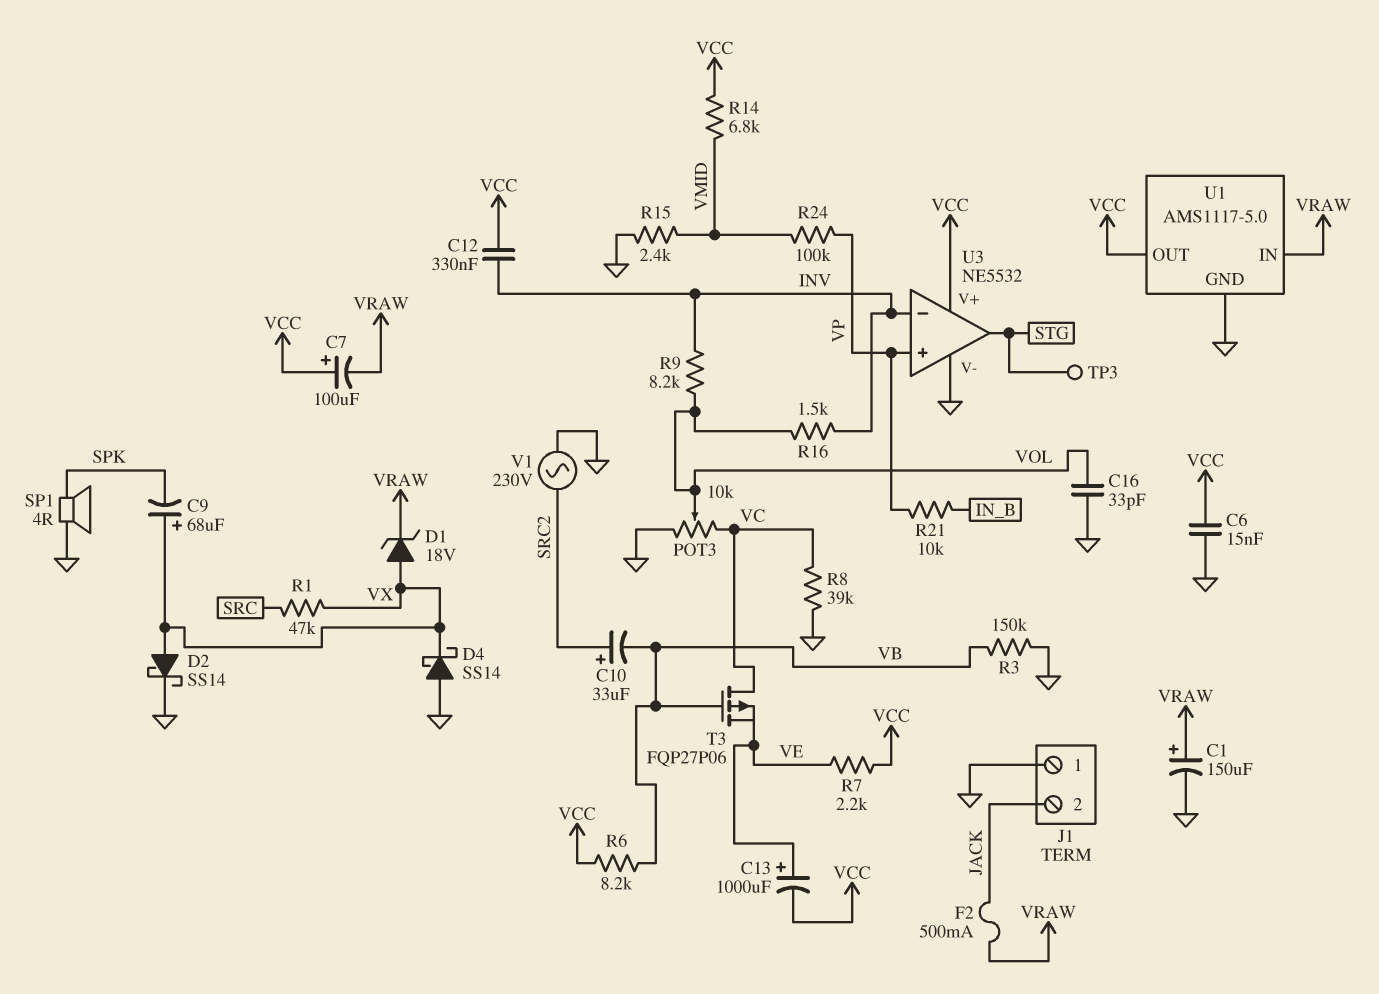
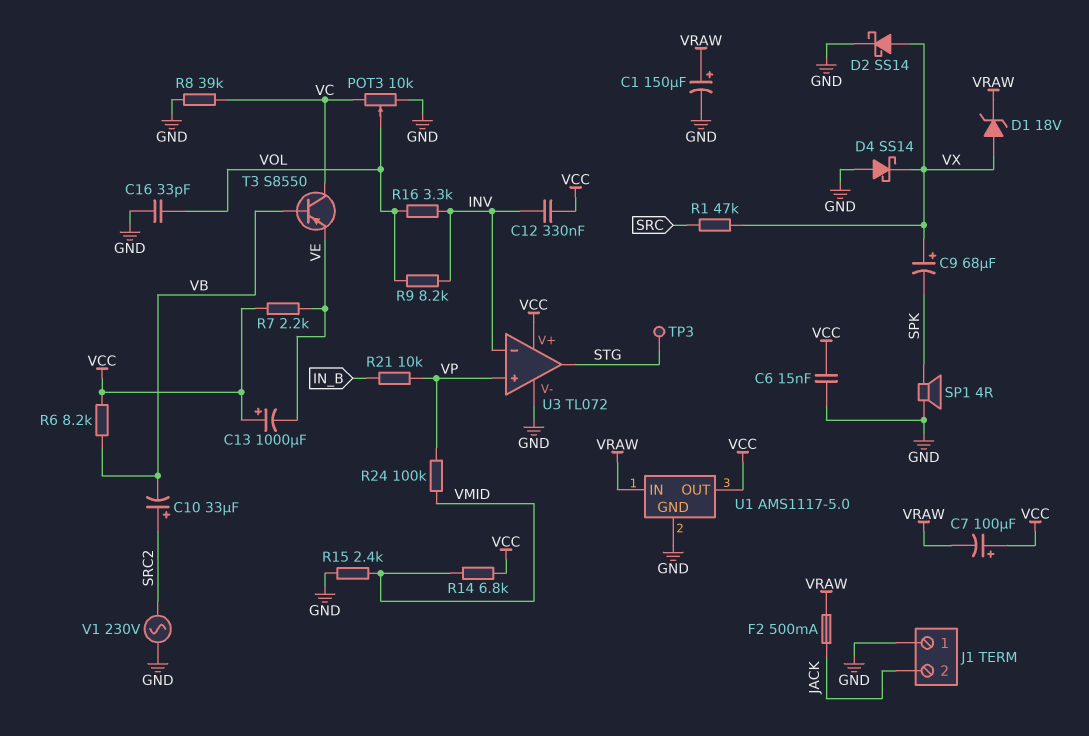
C13: 1000uF (plus VE, minus VCC) -> 1000uF (plus VCC, minus VE)
R3: 150k (GND, VB) -> none
R16: 1.5k (INV, VOL) -> 3.3k (INV, VOL)
T3: PMOS FQP27P06 (G VB, D VC, S VE) -> PNP S8550 (B VB, C VC, E VE)
U3: NE5532 -> TL072

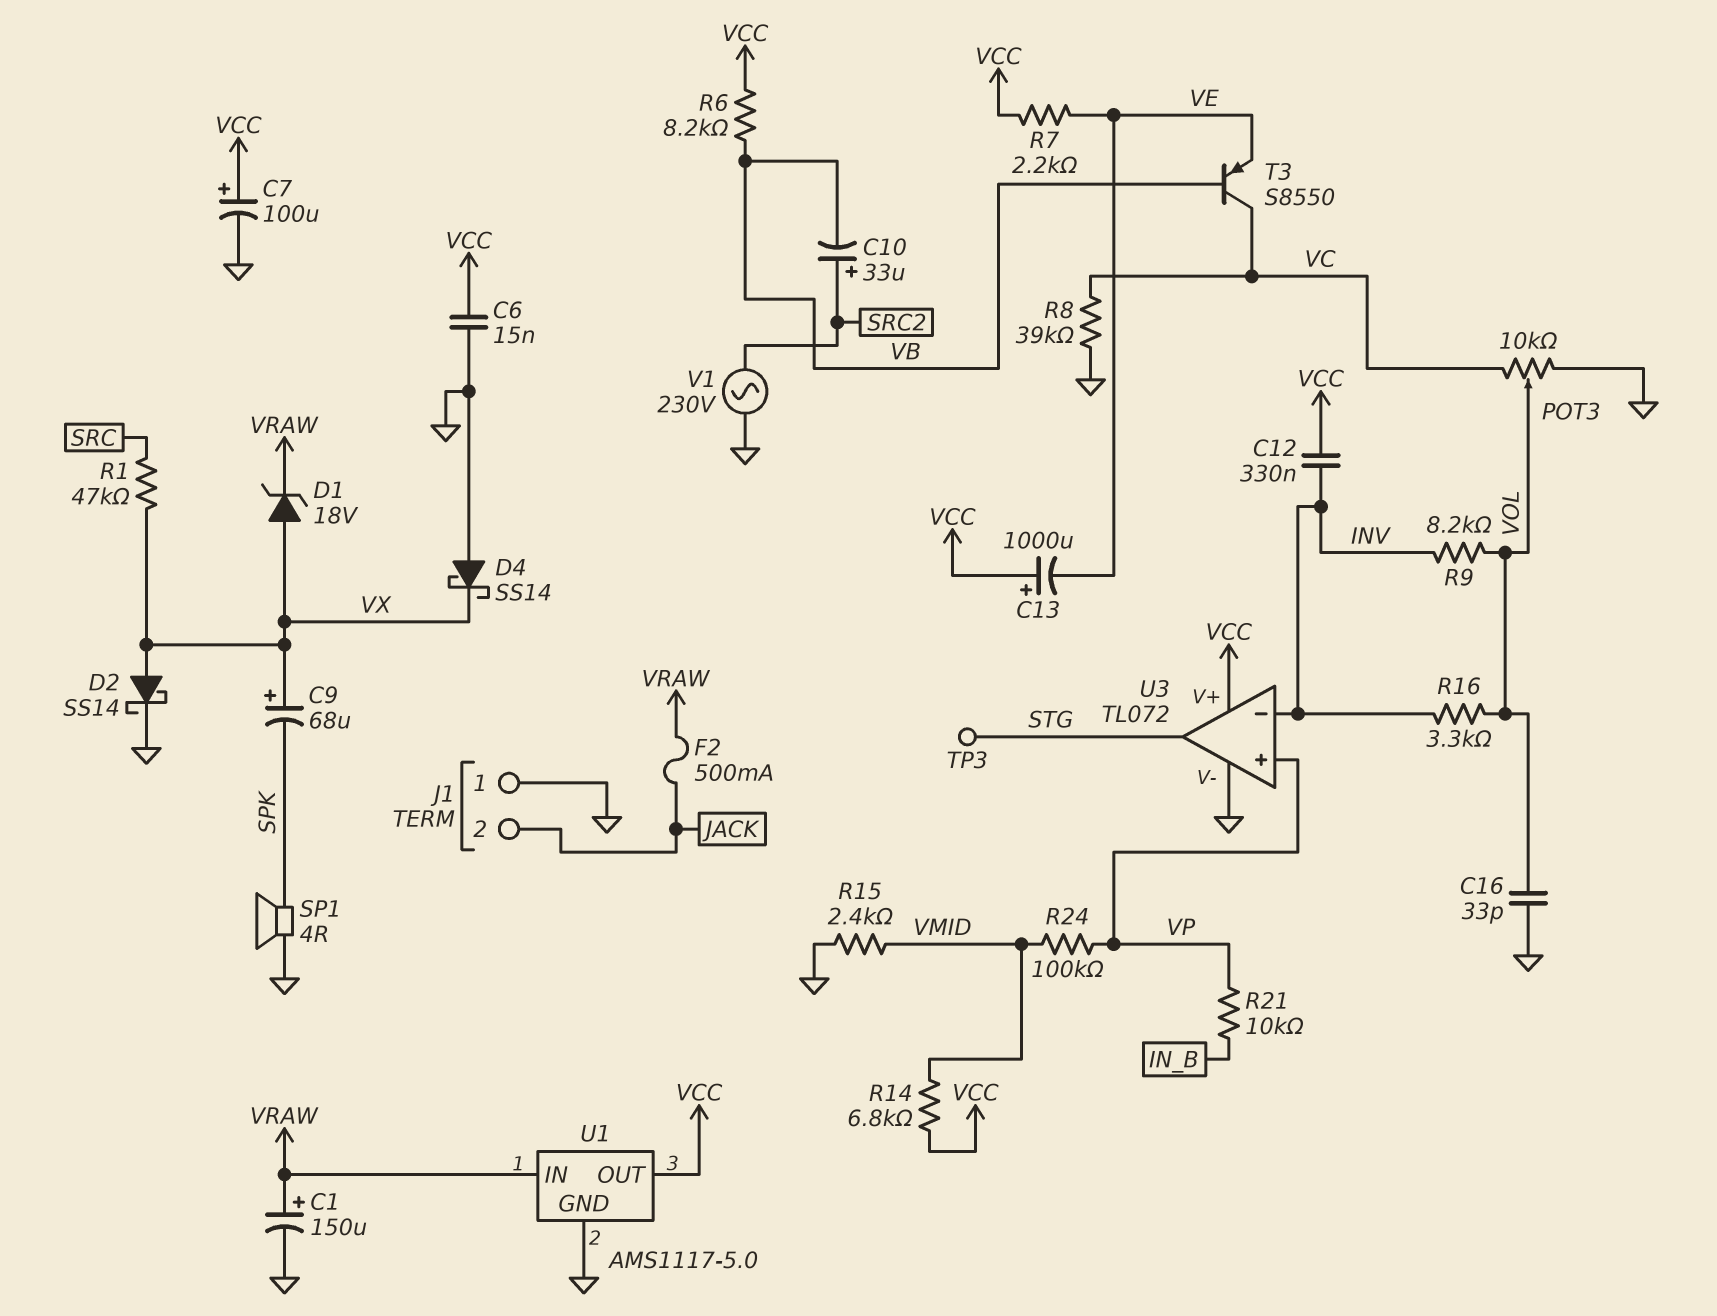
C7: 100uF (plus VCC, minus VRAW) -> 100uF (plus VCC, minus GND)

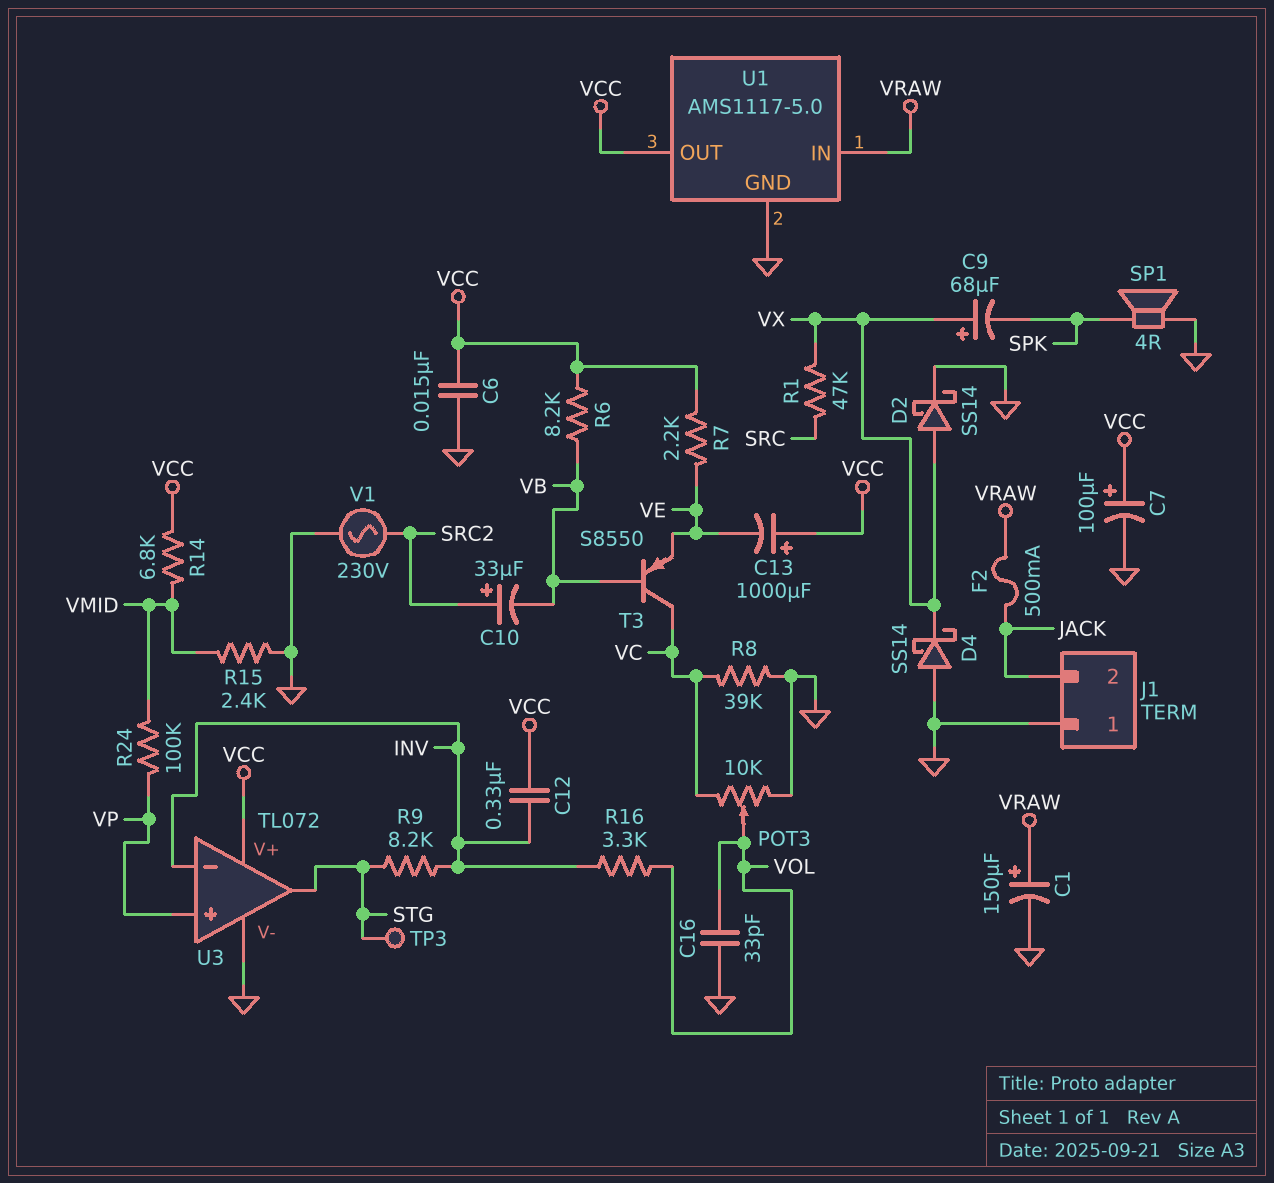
D1: zener 18V (A VX, K VRAW) -> none
R9: 8.2k (INV, VOL) -> 8.2k (INV, STG)
R21: 10k (IN_B, VP) -> none

